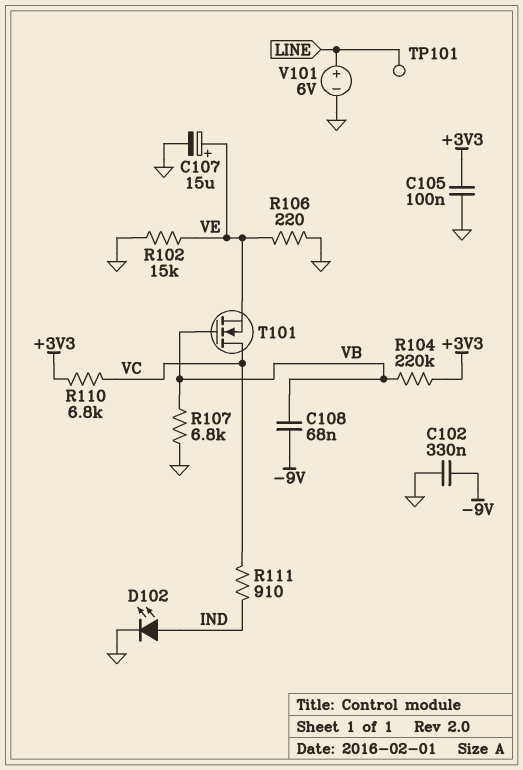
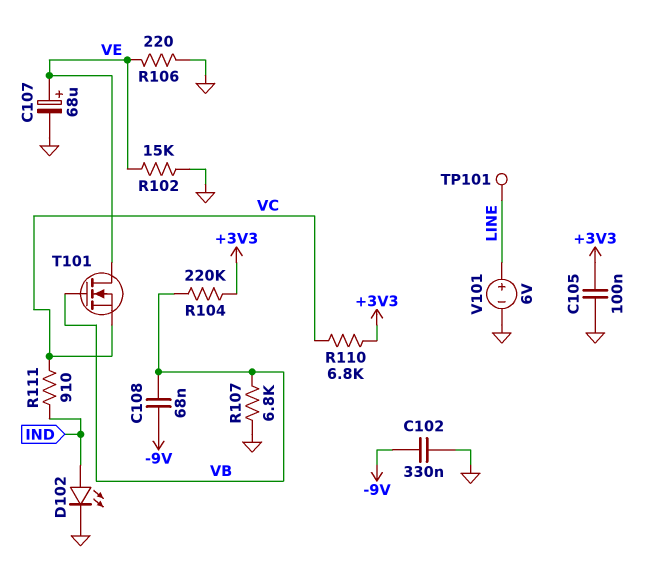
C107: 15uF (plus VE, minus GND) -> 68uF (plus VE, minus GND)
T101: NMOS (G VB, D VC, S VE) -> NMOS (G VB, D VE, S VC)

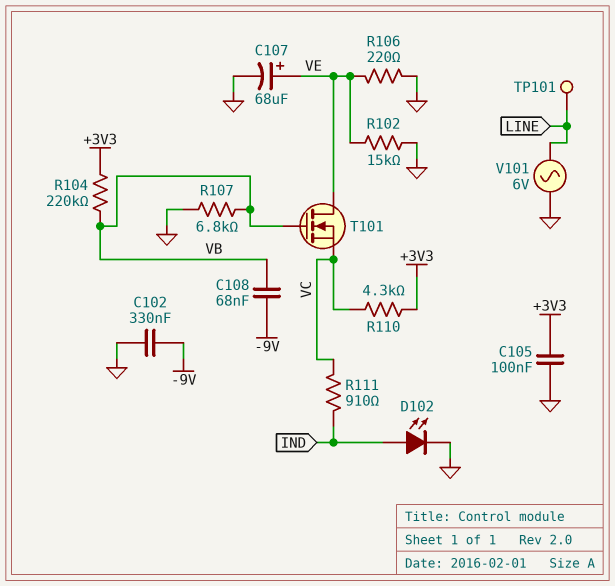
R110: 6.8k (+3V3, VC) -> 4.3k (+3V3, VC)
V101: 6V (plus LINE, minus GND) -> AC 6V (GND, LINE)

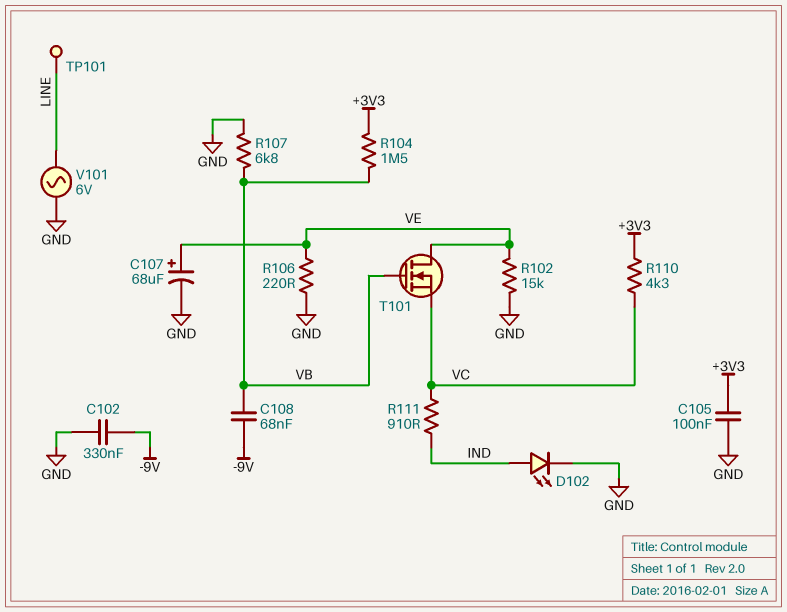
R104: 220k (+3V3, VB) -> 1.5M (+3V3, VB)

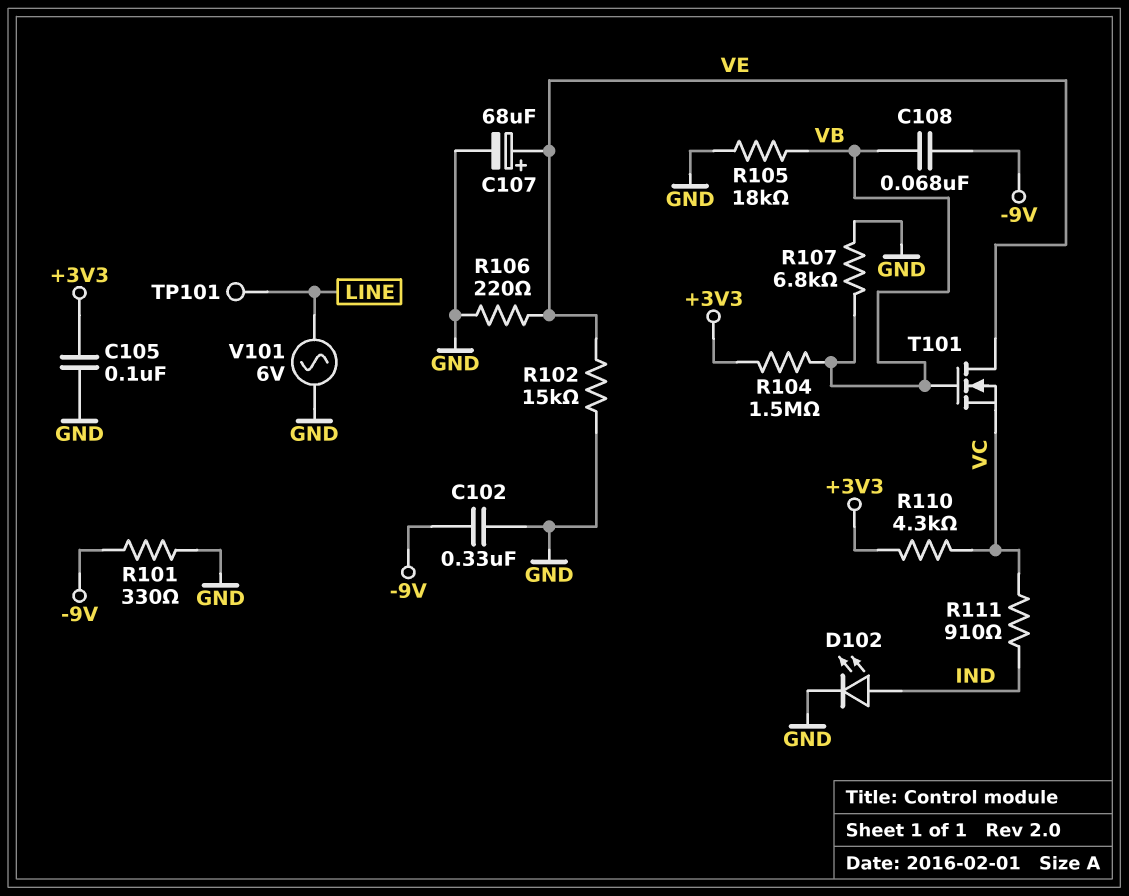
R101: none -> 330 (-9V, GND)
R105: none -> 18k (GND, VB)

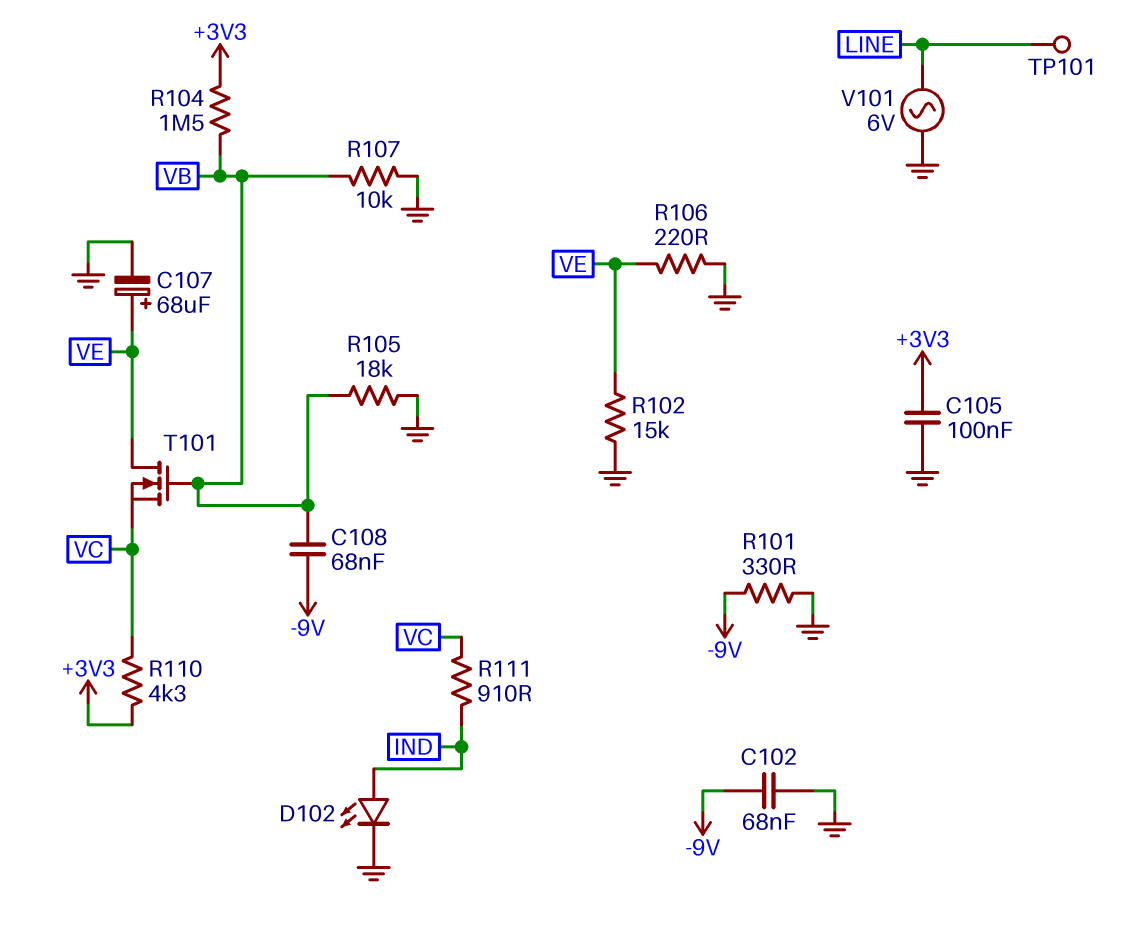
C102: 330nF (-9V, GND) -> 68nF (-9V, GND)
R107: 6.8k (GND, VB) -> 10k (GND, VB)

